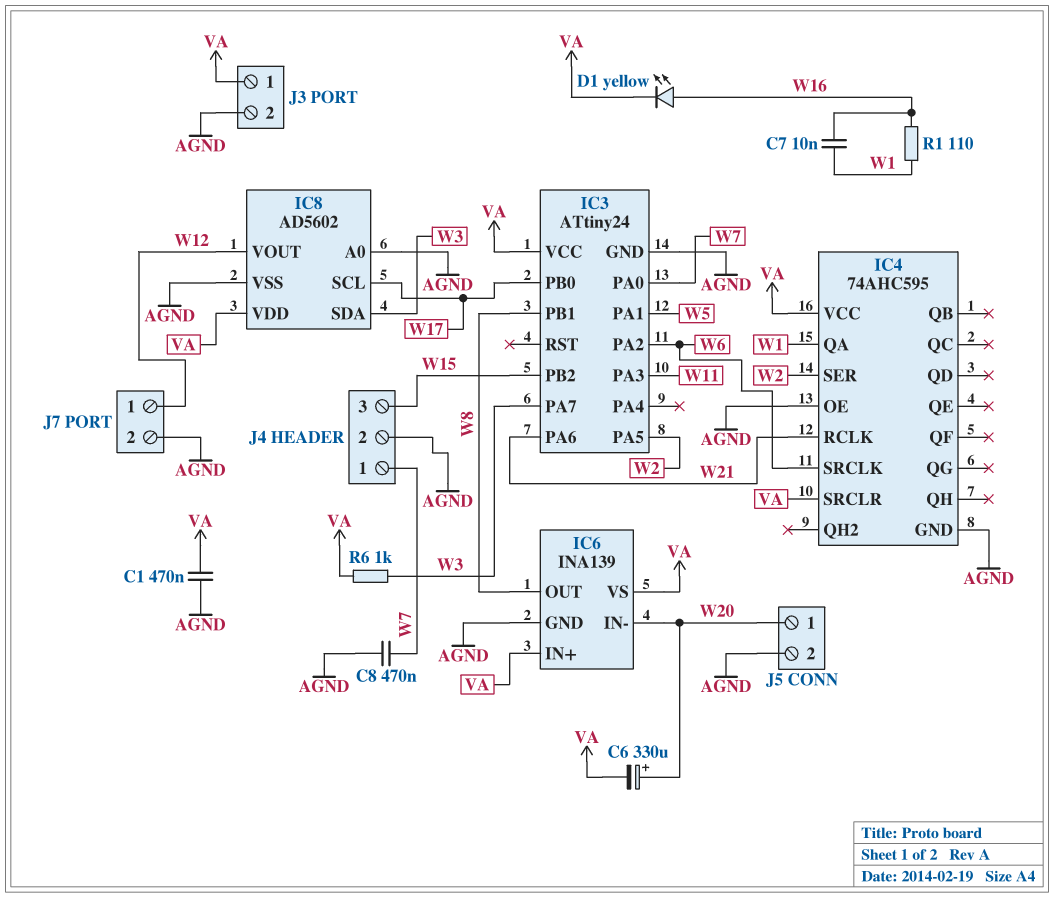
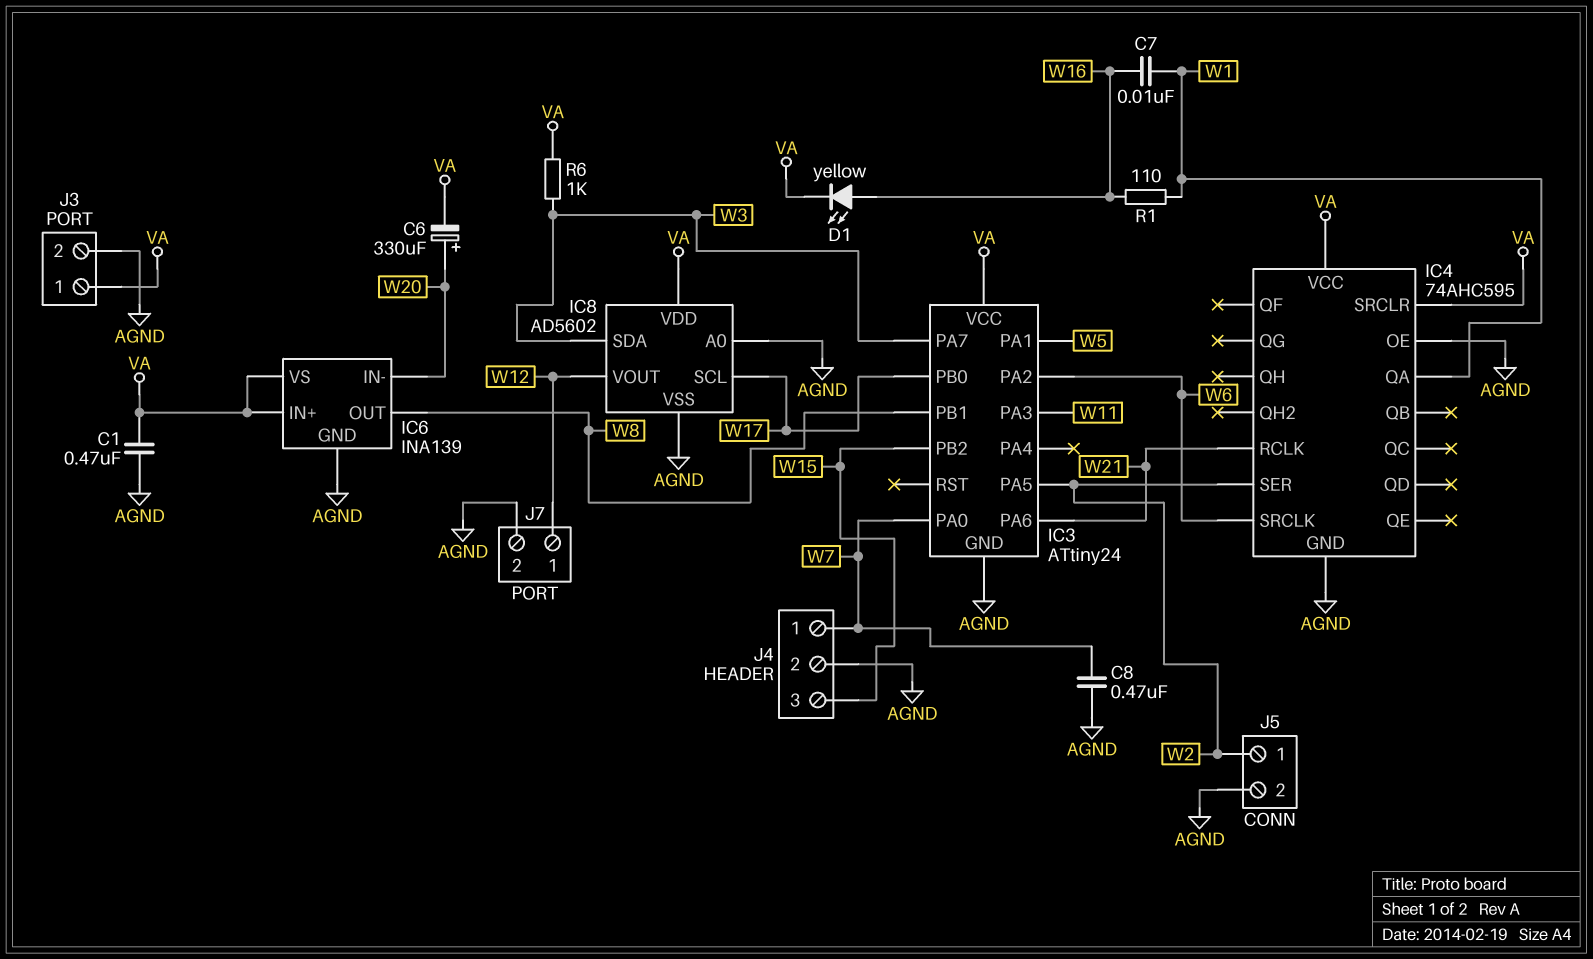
J5 pin 1: W20 -> W2

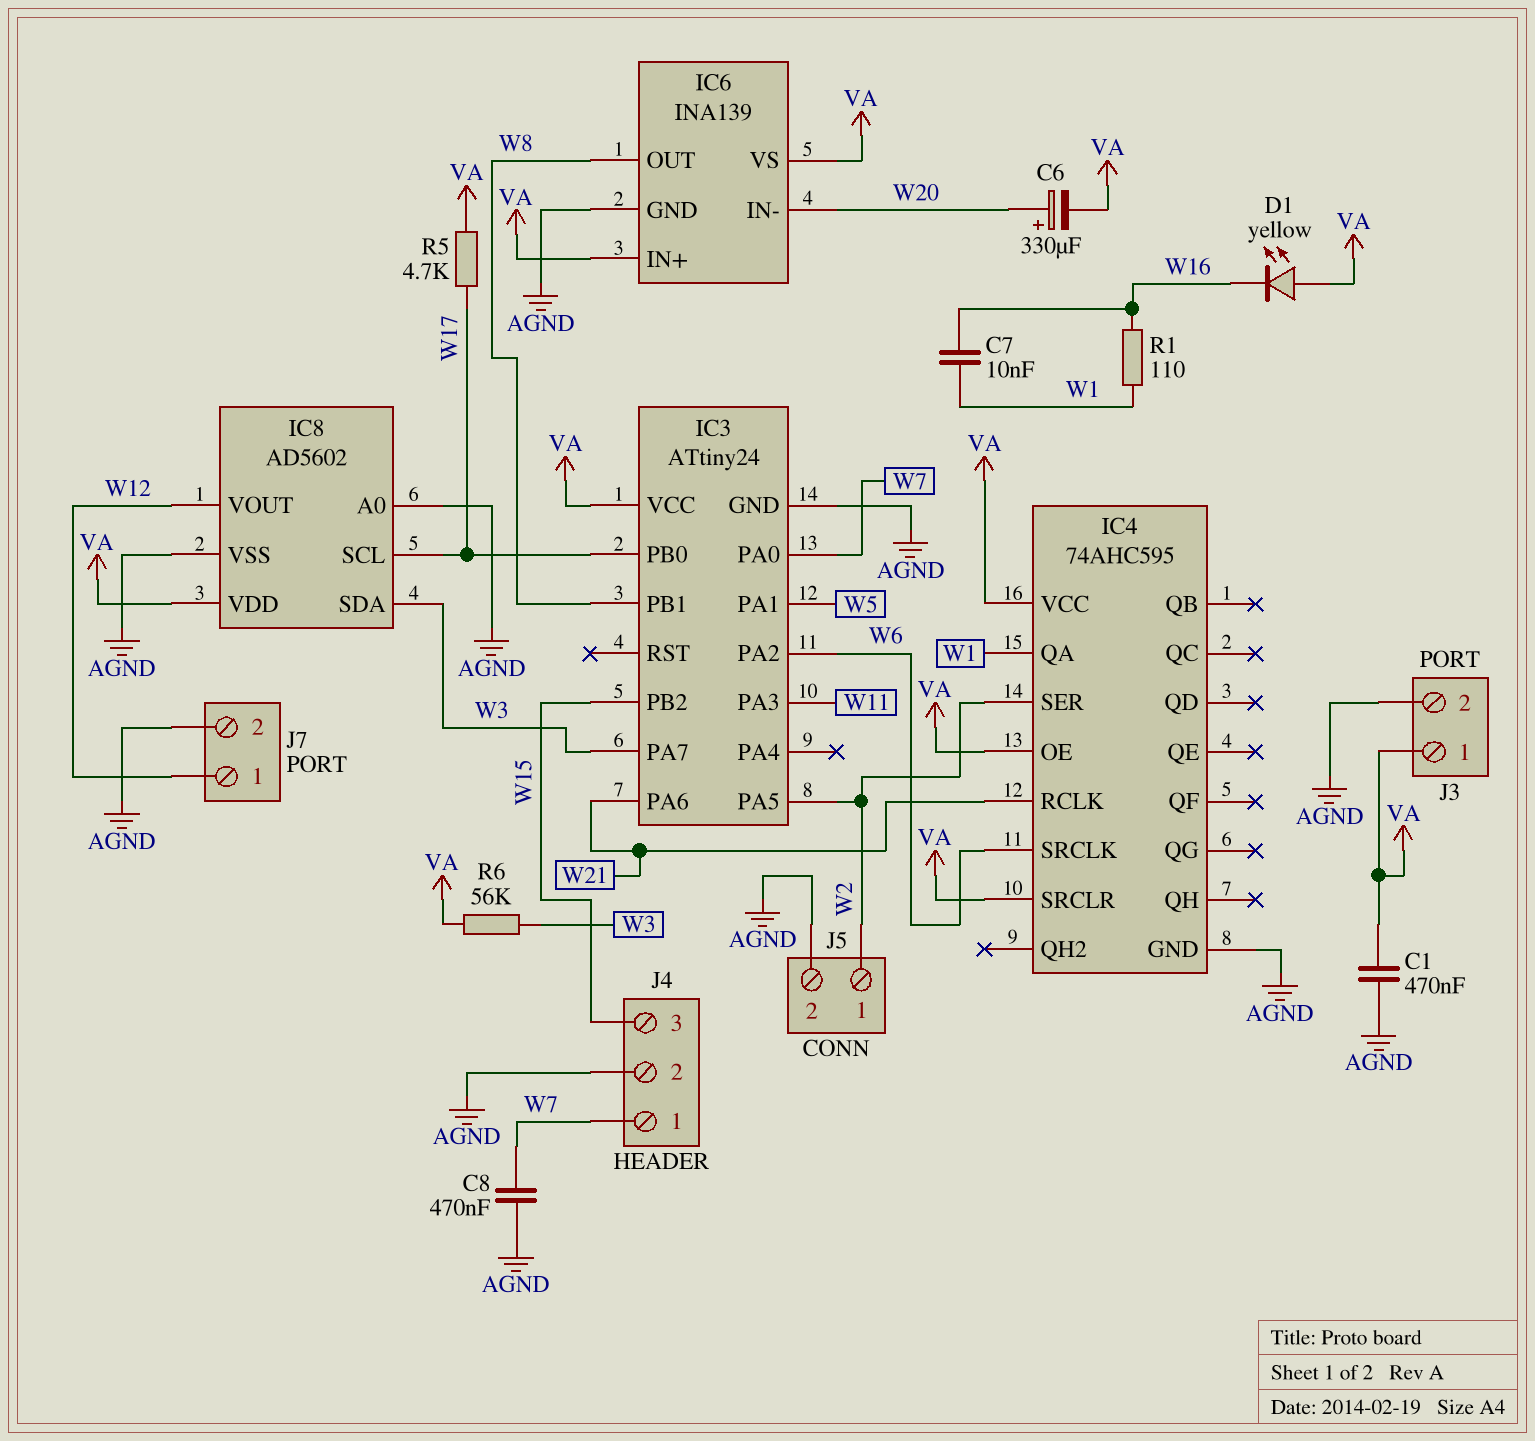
D1: LED yellow (A W16, K VA) -> LED yellow (A VA, K W16)
IC4 pin OE: AGND -> VA
R5: none -> 4.7k (VA, W17)
R6: 1k (VA, W3) -> 56k (VA, W3)

